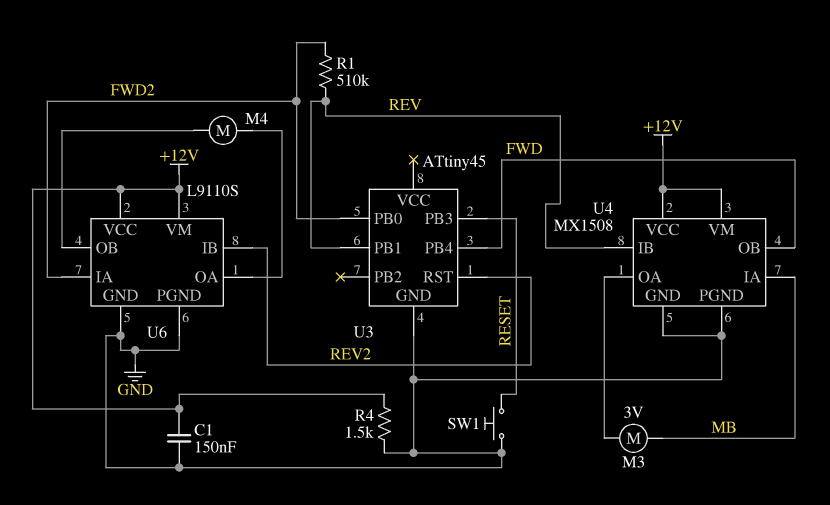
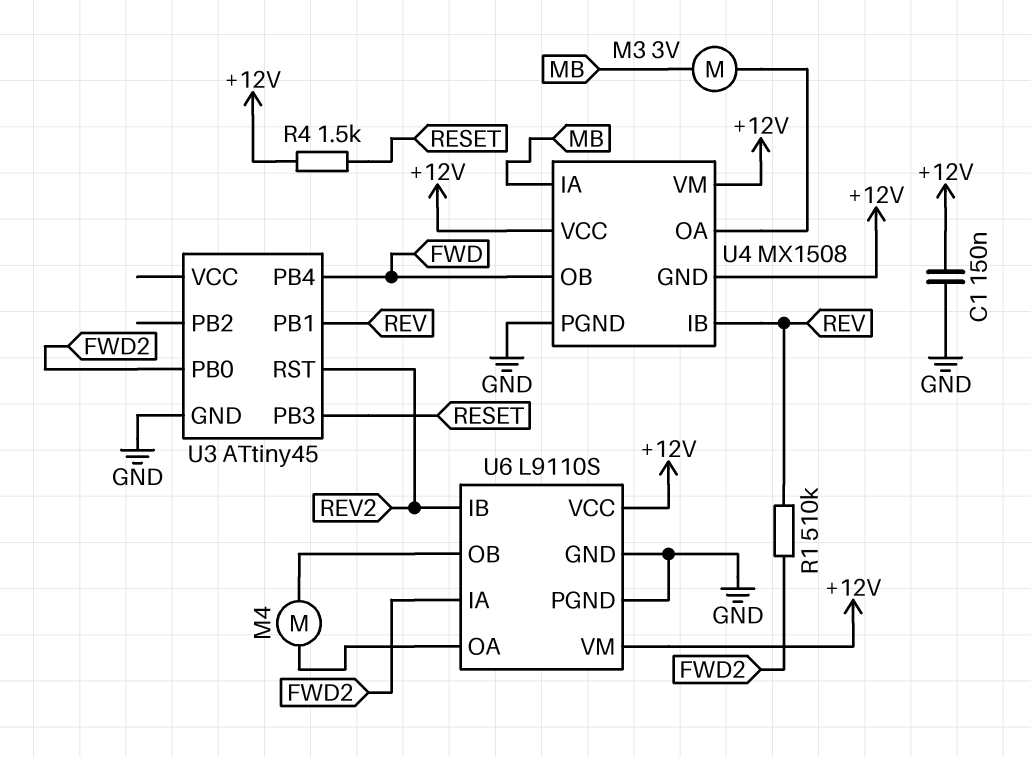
R4: 1.5k (+12V, GND) -> 1.5k (+12V, RESET)
SW1: button (GND, RESET) -> none
U4 pin GND: GND -> +12V

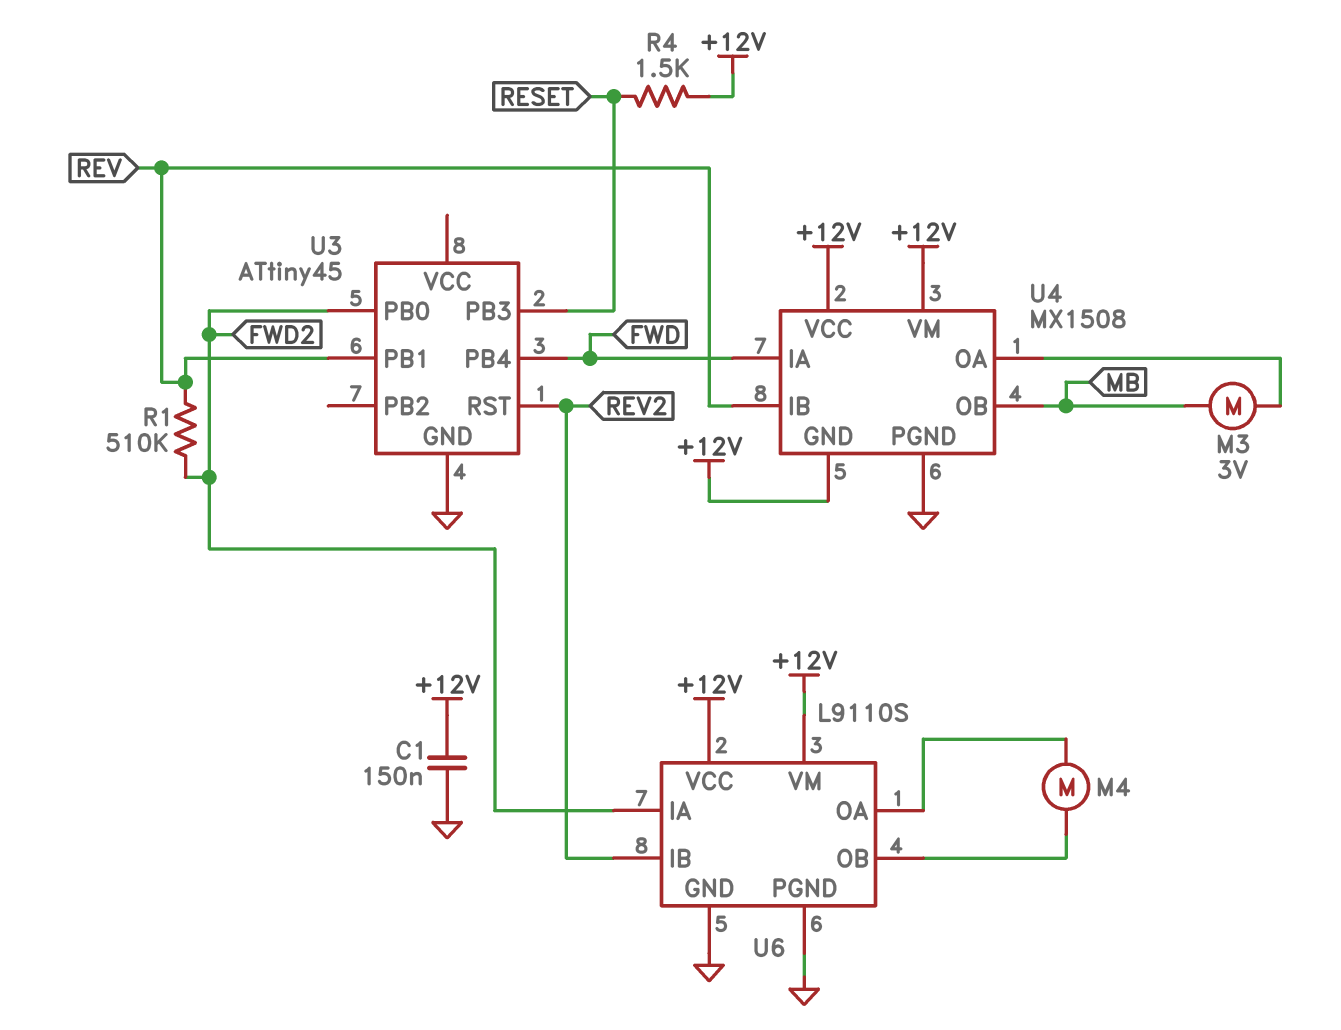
U4 pin IA: MB -> FWD
U4 pin OB: FWD -> MB

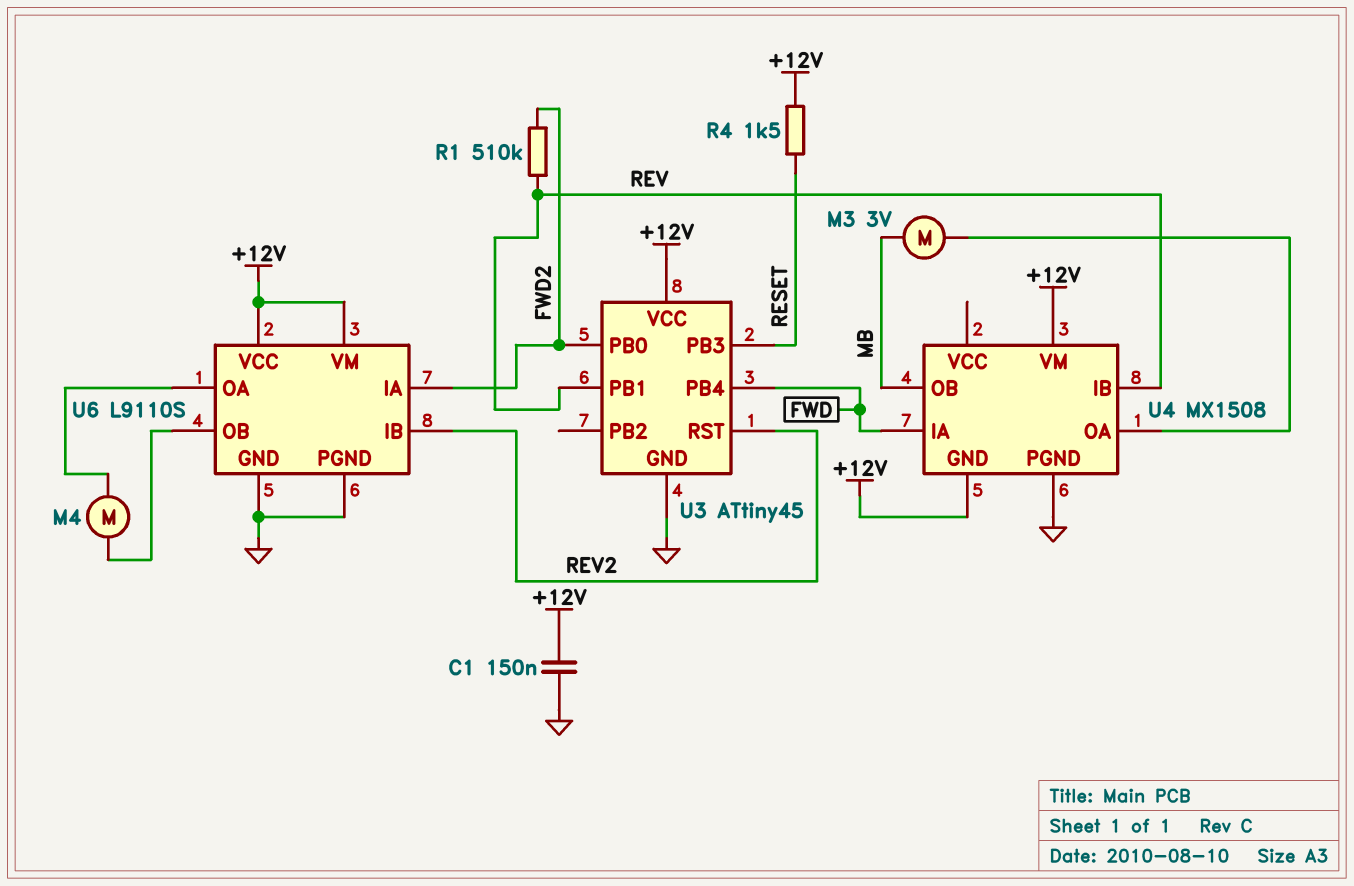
U3 pin VCC: none -> +12V
U4 pin VCC: +12V -> none

